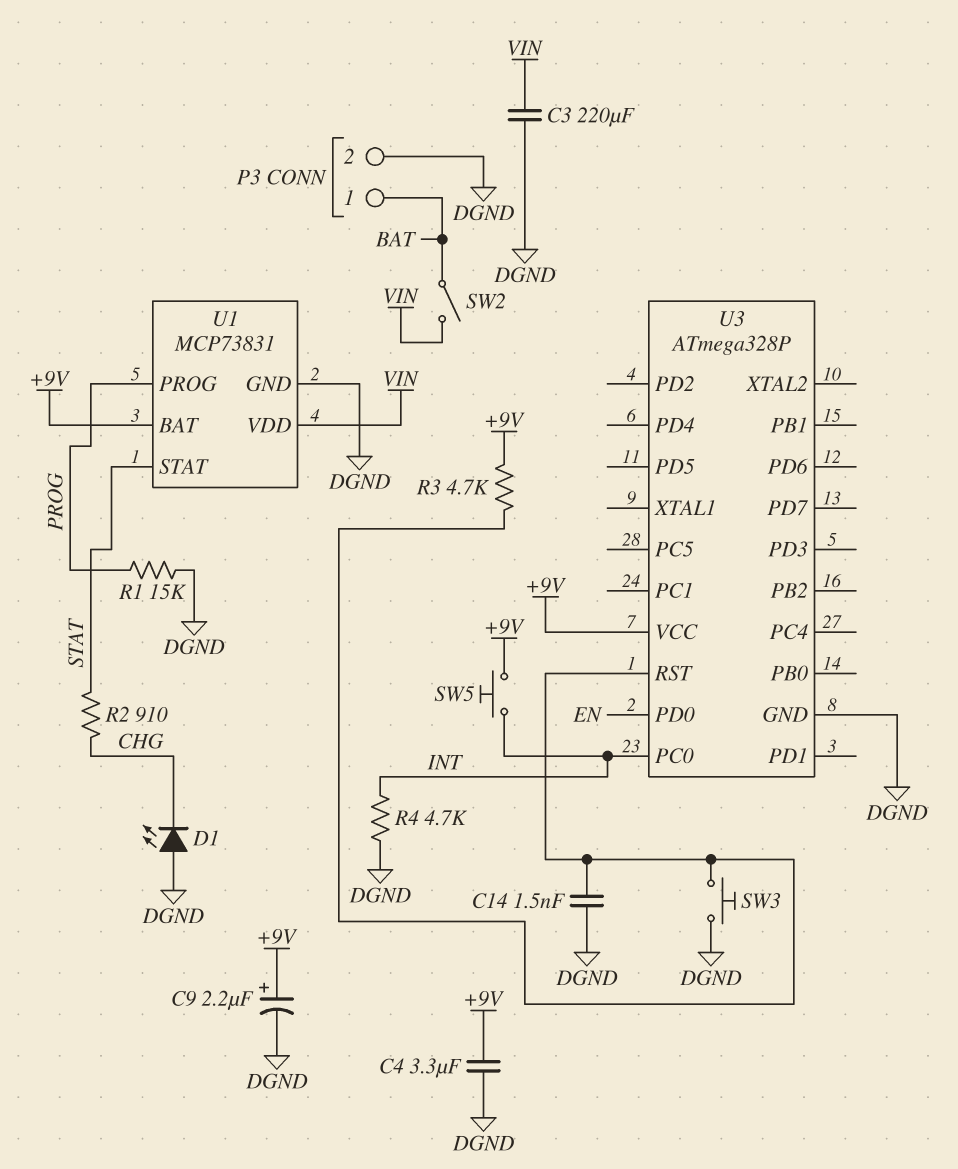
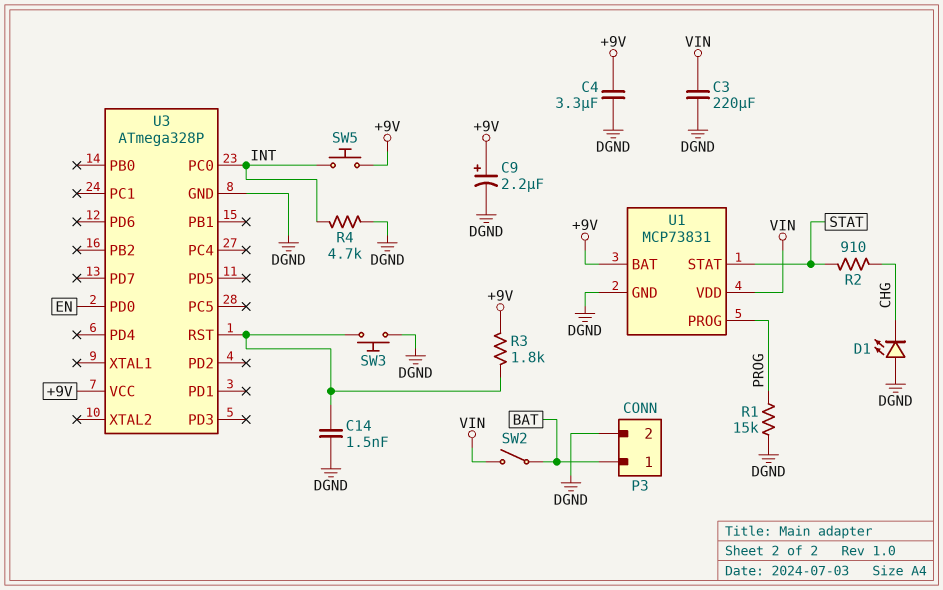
R3: 4.7k (+9V, U3/RST) -> 1.8k (+9V, U3/RST)

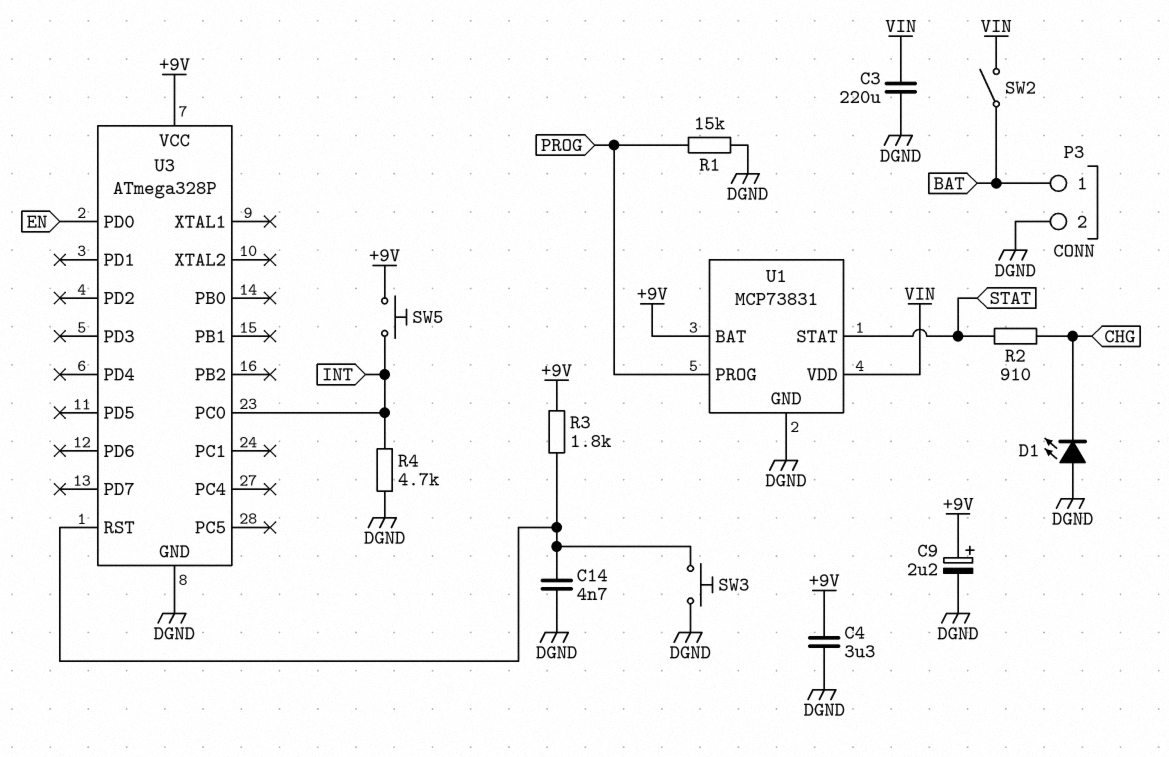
C14: 1.5nF (DGND, U3/RST) -> 4.7nF (DGND, U3/RST)

